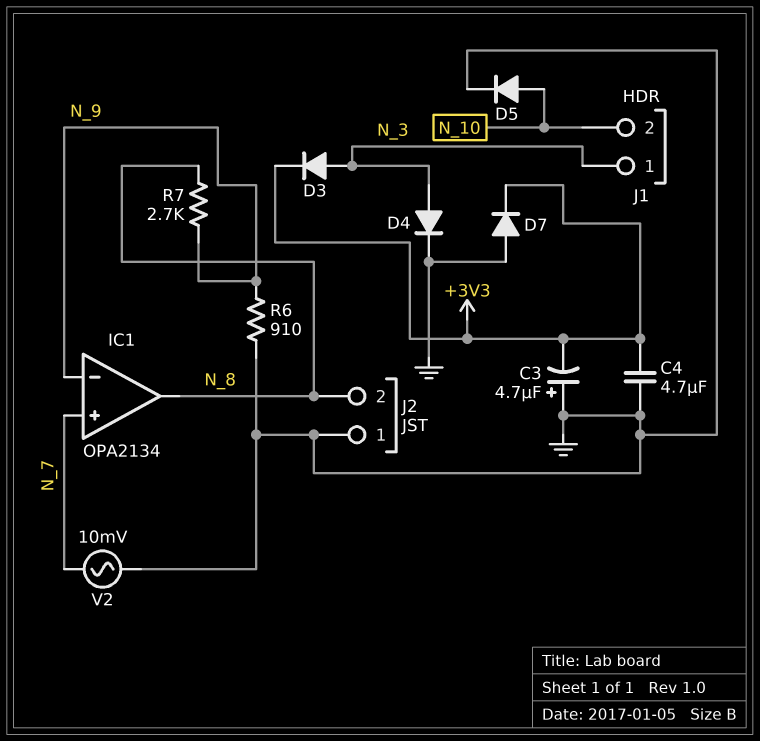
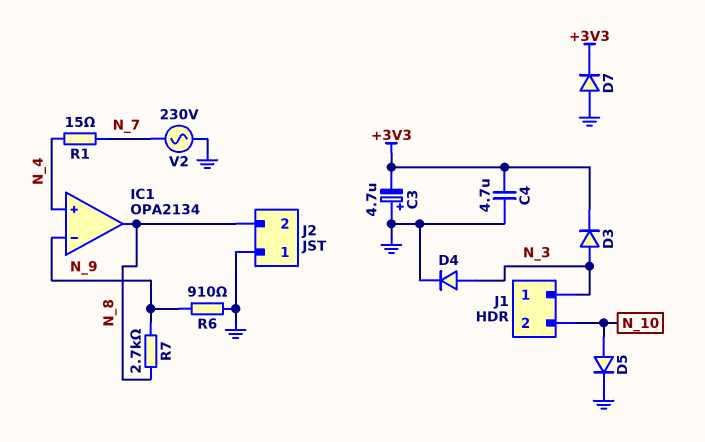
IC1 pin in+: N_7 -> N_4
R1: none -> 15 (N_4, N_7)
V2: AC 10mV (GND, N_7) -> AC 230V (GND, N_7)

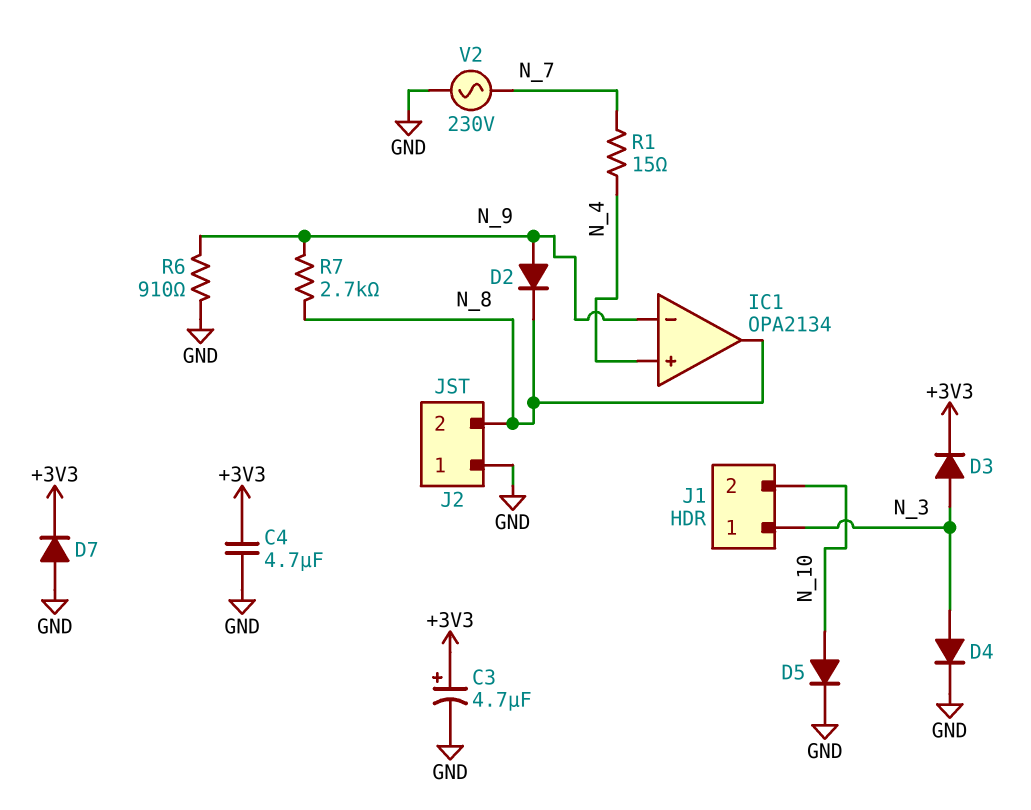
C3: 4.7uF (plus GND, minus +3V3) -> 4.7uF (plus +3V3, minus GND)
D2: none -> diode (A N_9, K N_8)

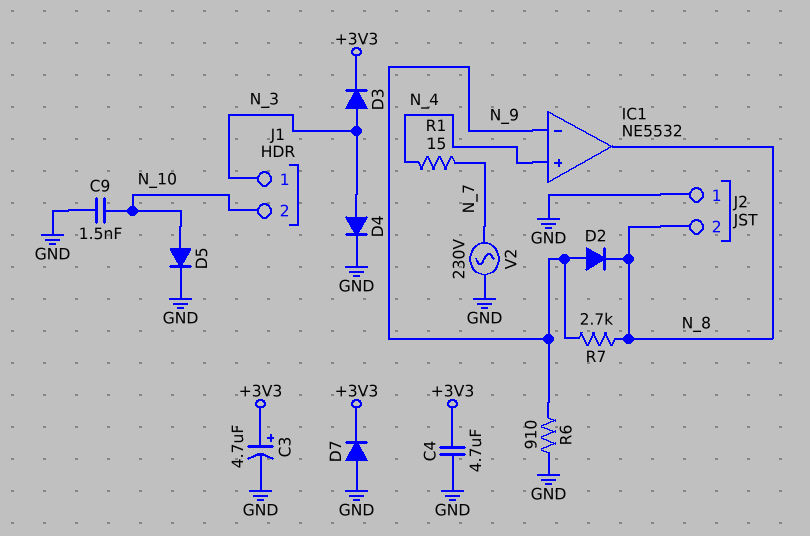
C9: none -> 1.5nF (GND, N_10)
IC1: OPA2134 -> NE5532

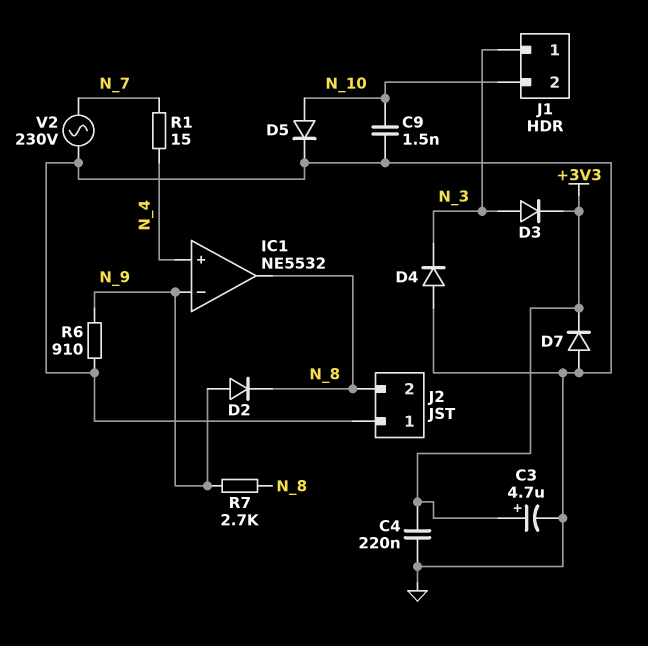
C4: 4.7uF (+3V3, GND) -> 220nF (+3V3, GND)
D4: diode (A N_3, K GND) -> diode (A GND, K N_3)

